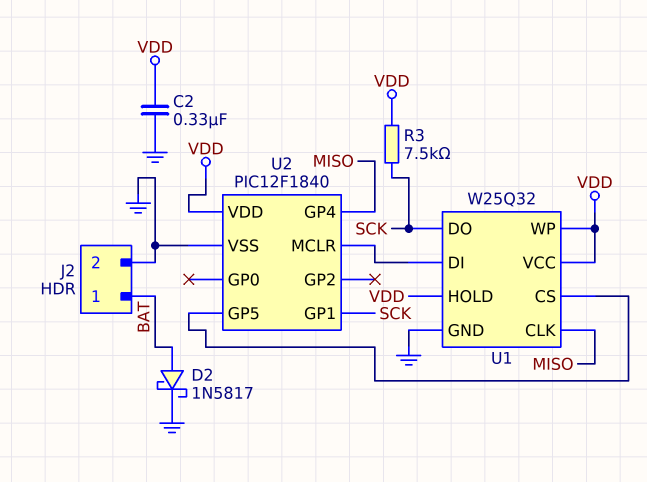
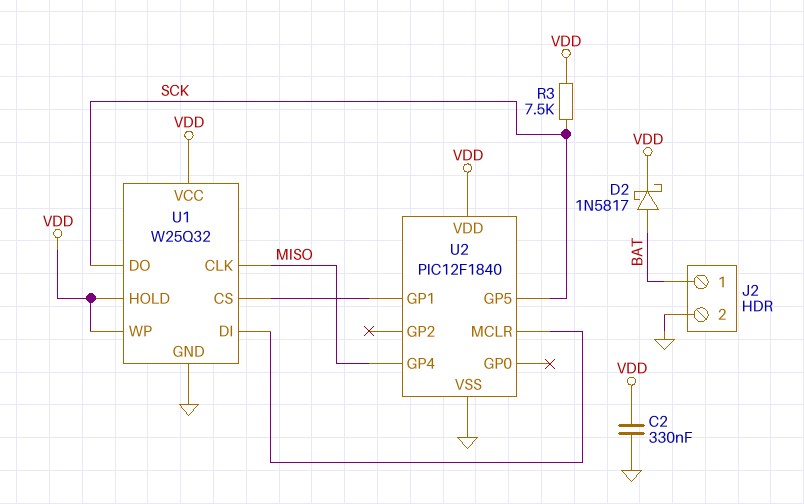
D2: schottky 1N5817 (A BAT, K GND) -> schottky 1N5817 (A BAT, K VDD)
U2 pin GP1: SCK -> U1/CS
U2 pin GP5: U1/CS -> SCK

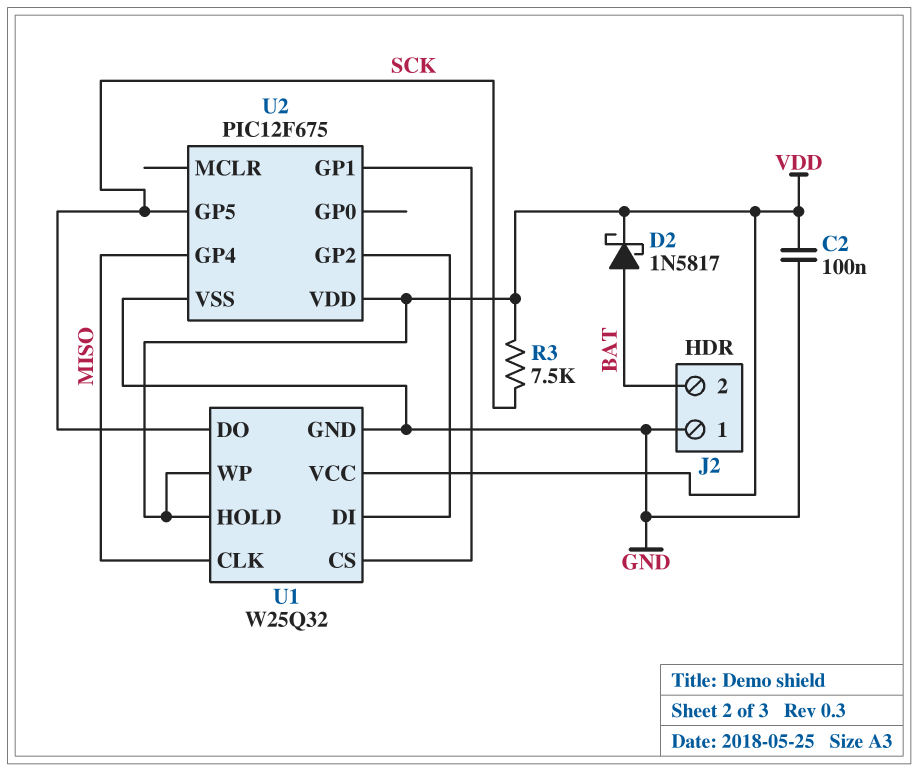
C2: 330nF (GND, VDD) -> 100nF (GND, VDD)
J2 pin 1: BAT -> GND
J2 pin 2: GND -> BAT
U2: PIC12F1840 -> PIC12F675
U2 pin GP2: none -> U1/DI
U2 pin MCLR: U1/DI -> none

